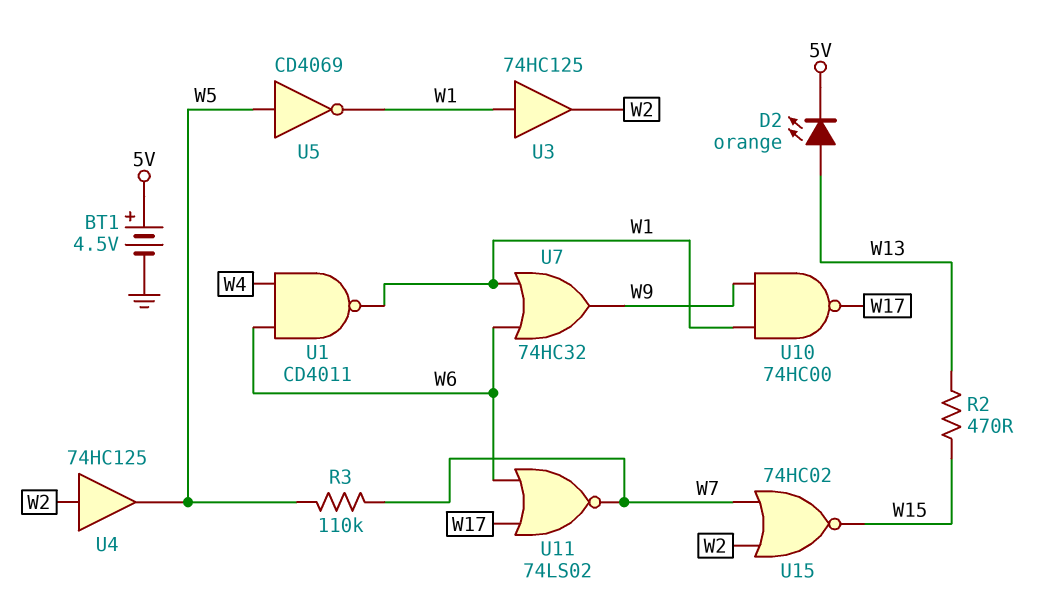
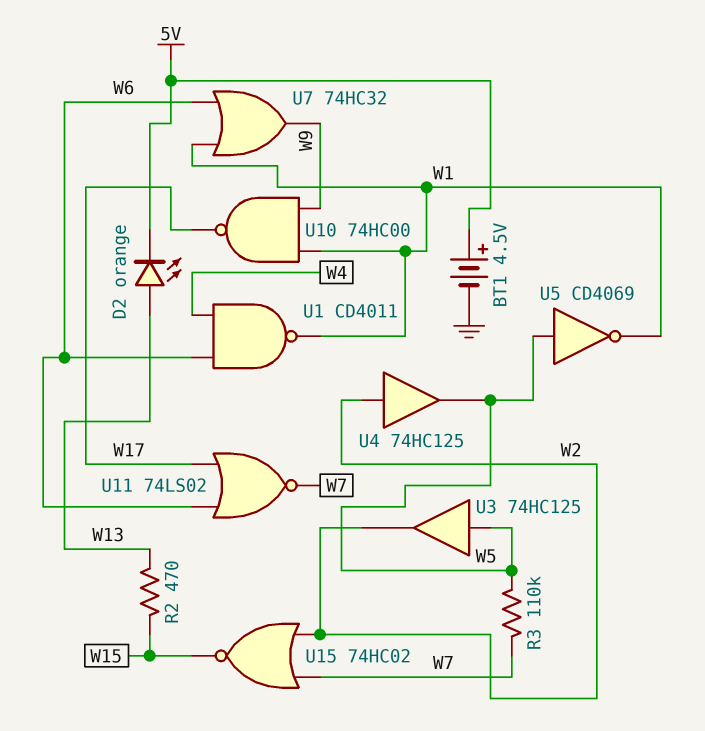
U3: buffer 74HC125 (in W1, out W2) -> buffer 74HC125 (in W5, out W2)

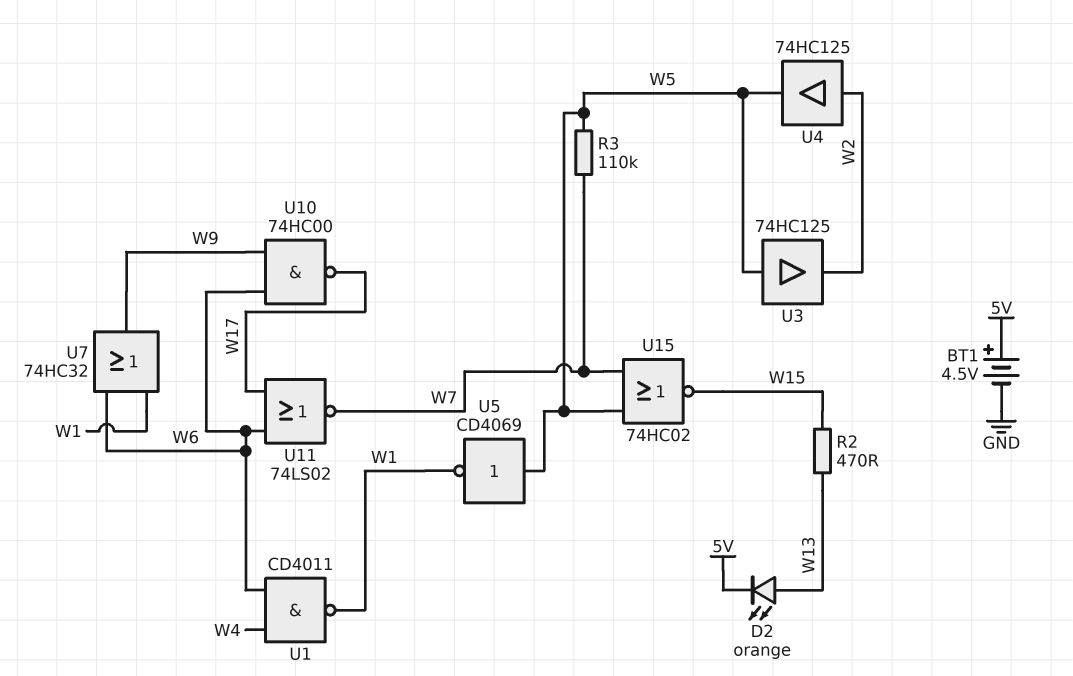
U10: NAND 74HC00 (in W1, in W9, out W17) -> NAND 74HC00 (in W6, in W9, out W17)
U15: NOR 74HC02 (in W2, in W7, out W15) -> NOR 74HC02 (in W5, in W7, out W15)

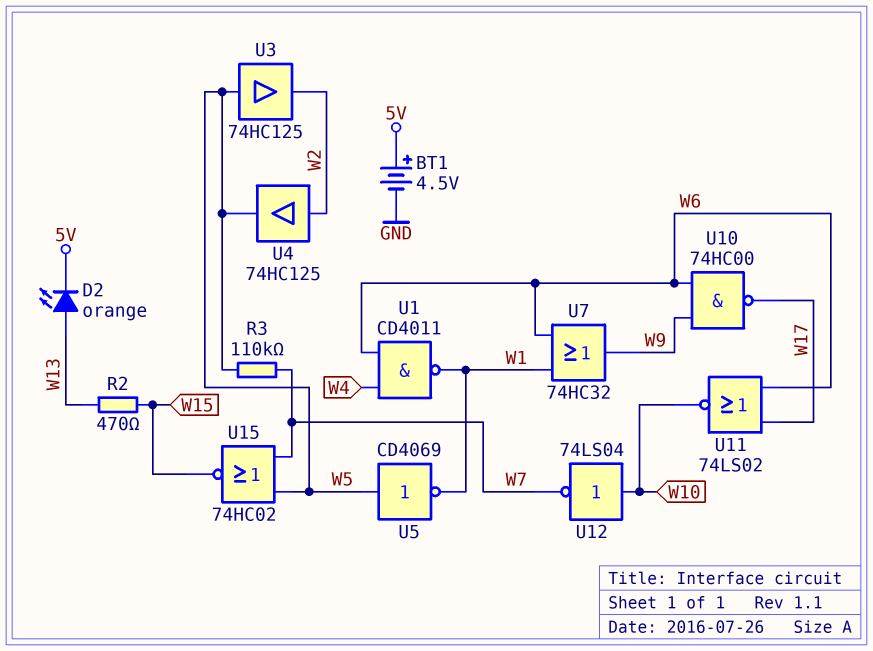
U11: NOR 74LS02 (in W6, in W17, out W7) -> NOR 74LS02 (in W6, in W17, out W10)
U12: none -> NOT 74LS04 (in W10, out W7)

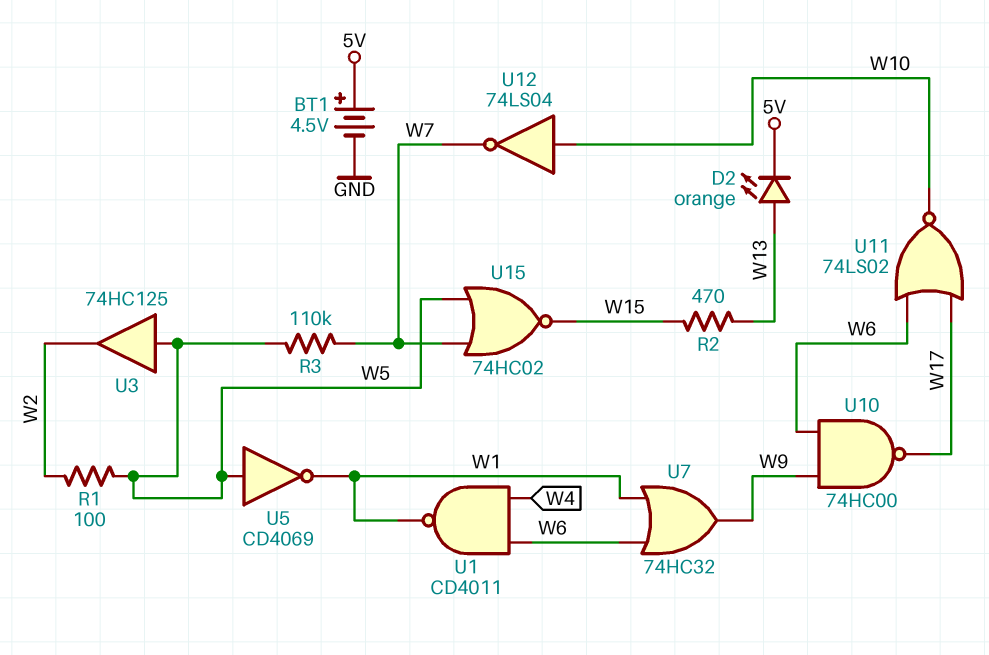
R1: none -> 100 (W2, W5)
U4: buffer 74HC125 (in W2, out W5) -> none

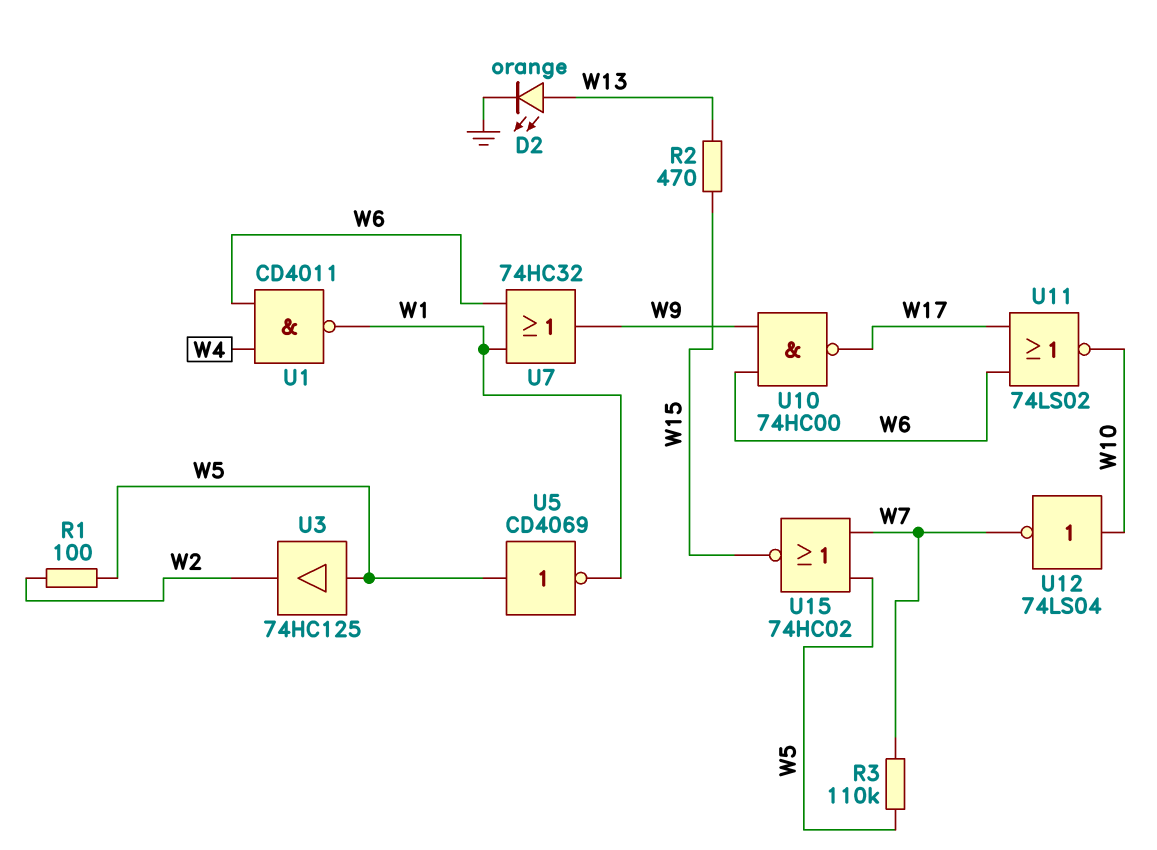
BT1: 4.5V (plus 5V, minus GND) -> none
D2: LED orange (A W13, K 5V) -> LED orange (A W13, K GND)

